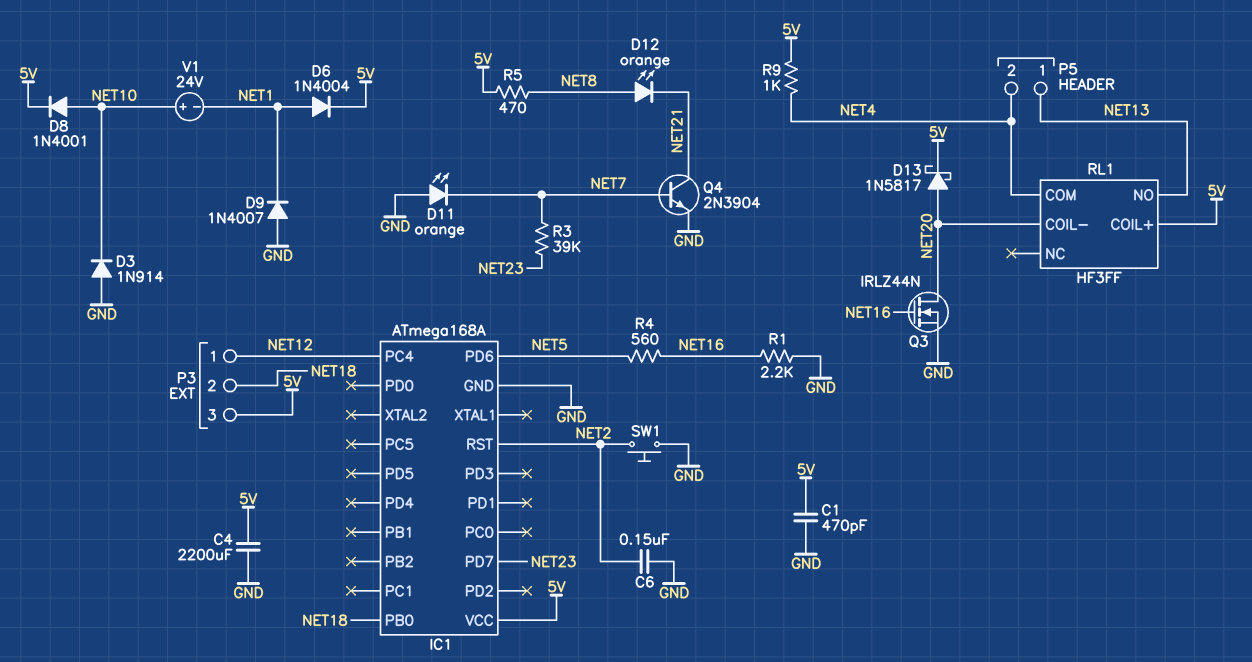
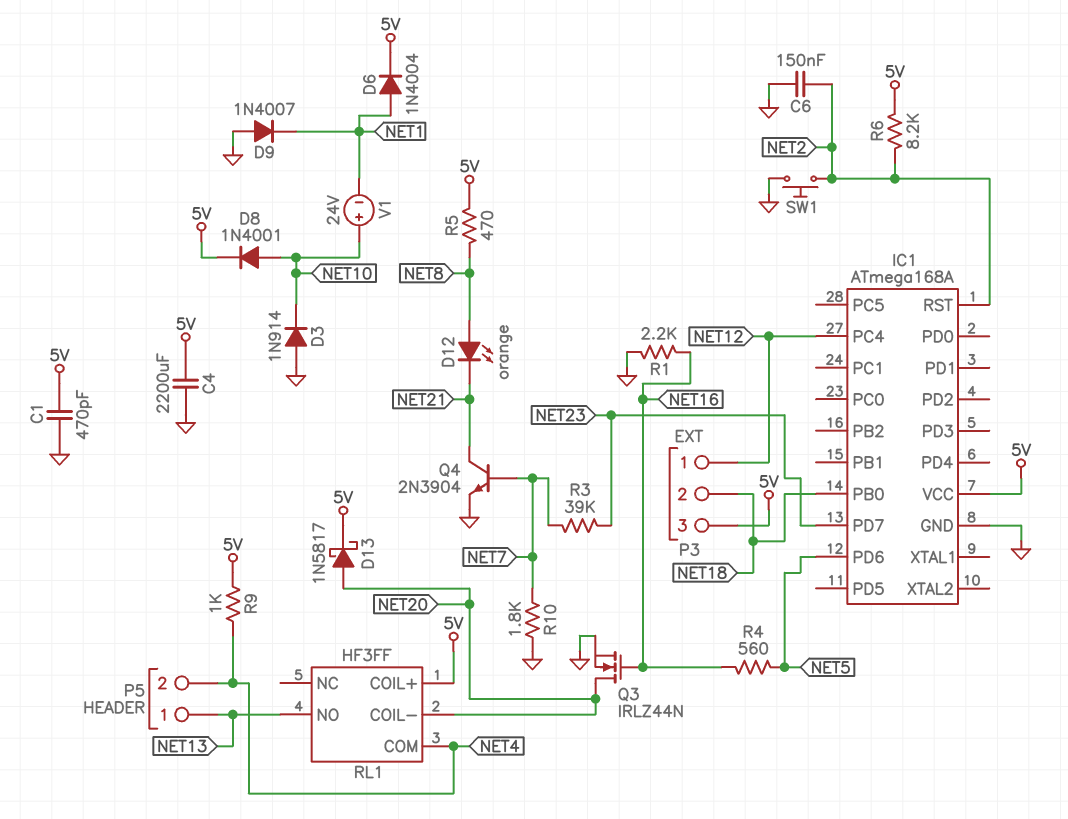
D11: LED orange (A GND, K NET7) -> none
R6: none -> 8.2k (5V, NET2)
R10: none -> 1.8k (GND, NET7)

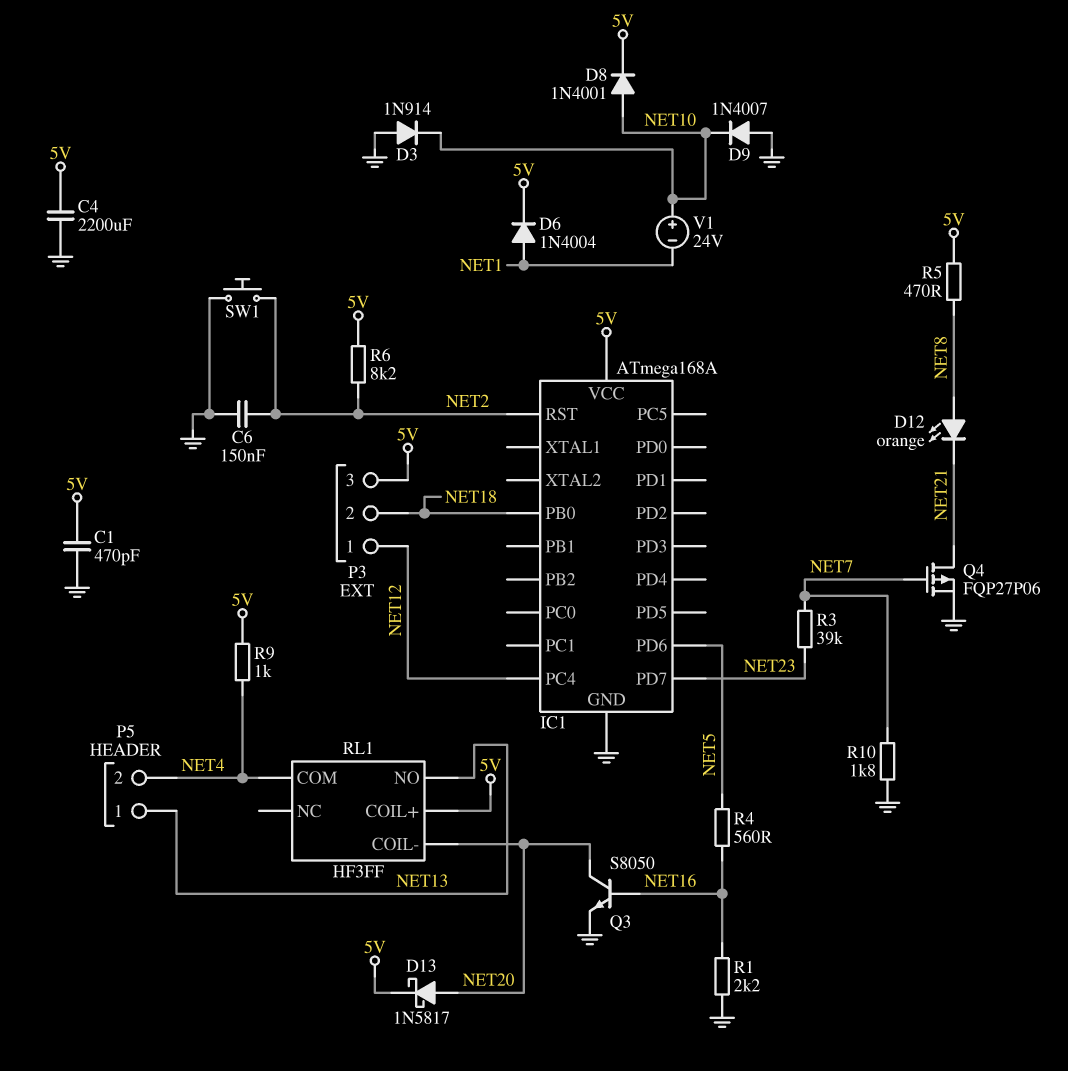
D9: diode 1N4007 (A GND, K NET1) -> diode 1N4007 (A GND, K NET10)
Q3: NMOS IRLZ44N (G NET16, D NET20, S GND) -> NPN S8050 (B NET16, C NET20, E GND)
Q4: NPN 2N3904 (B NET7, C NET21, E GND) -> PMOS FQP27P06 (G NET7, D NET21, S GND)

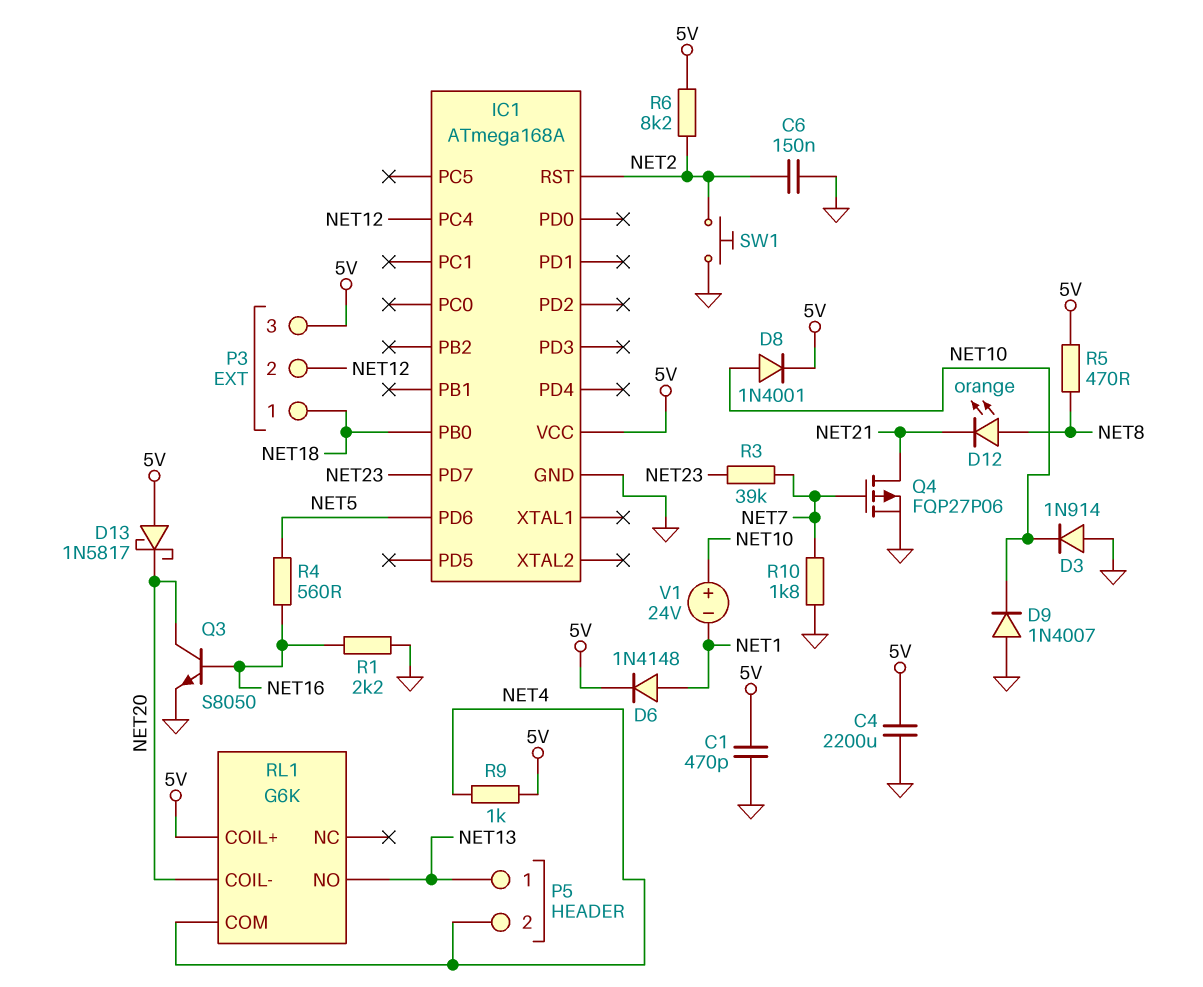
D6: diode 1N4004 (A NET1, K 5V) -> diode 1N4148 (A NET1, K 5V)
D13: schottky 1N5817 (A NET20, K 5V) -> schottky 1N5817 (A 5V, K NET20)
P3 pin 1: NET12 -> NET18
P3 pin 2: NET18 -> NET12
RL1: HF3FF -> G6K

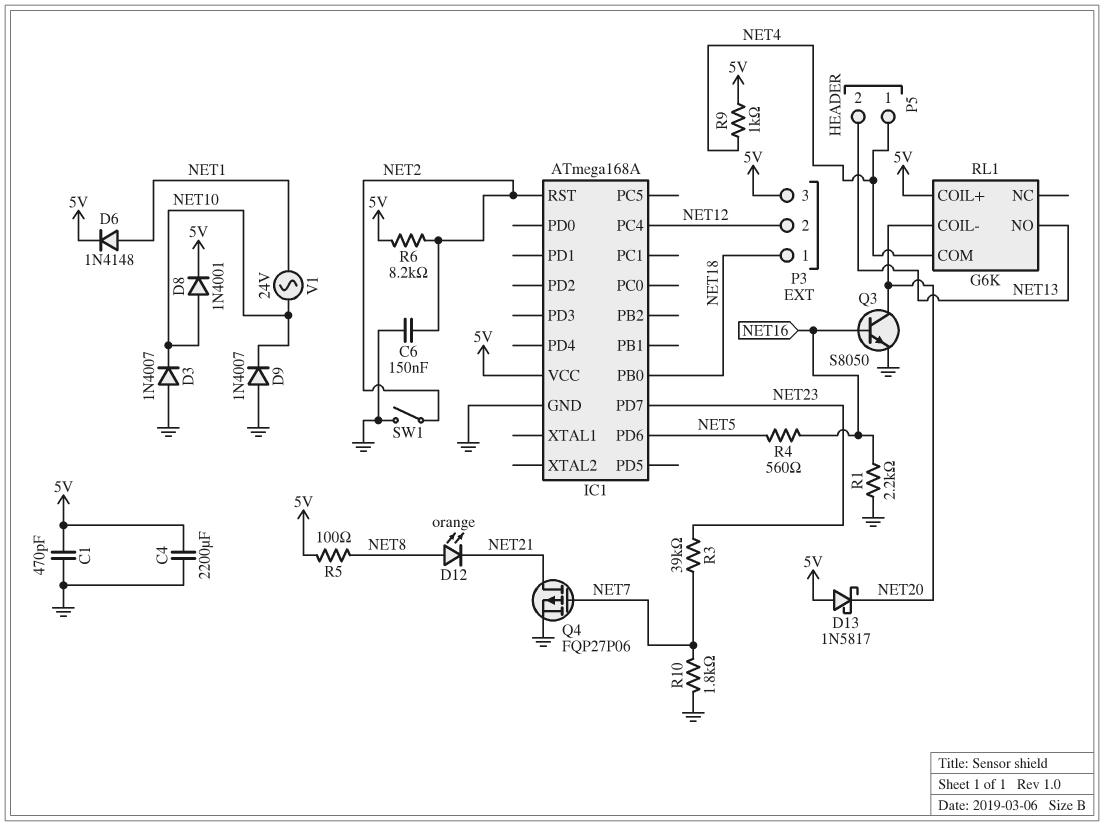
D3: diode 1N914 (A GND, K NET10) -> diode 1N4007 (A GND, K NET10)
P5 pin 1: NET13 -> NET4
P5 pin 2: NET4 -> NET13
R5: 470 (5V, NET8) -> 100 (5V, NET8)
SW1: button (GND, NET2) -> switch (GND, NET2)
V1: 24V (plus NET10, minus NET1) -> AC 24V (NET1, NET10)

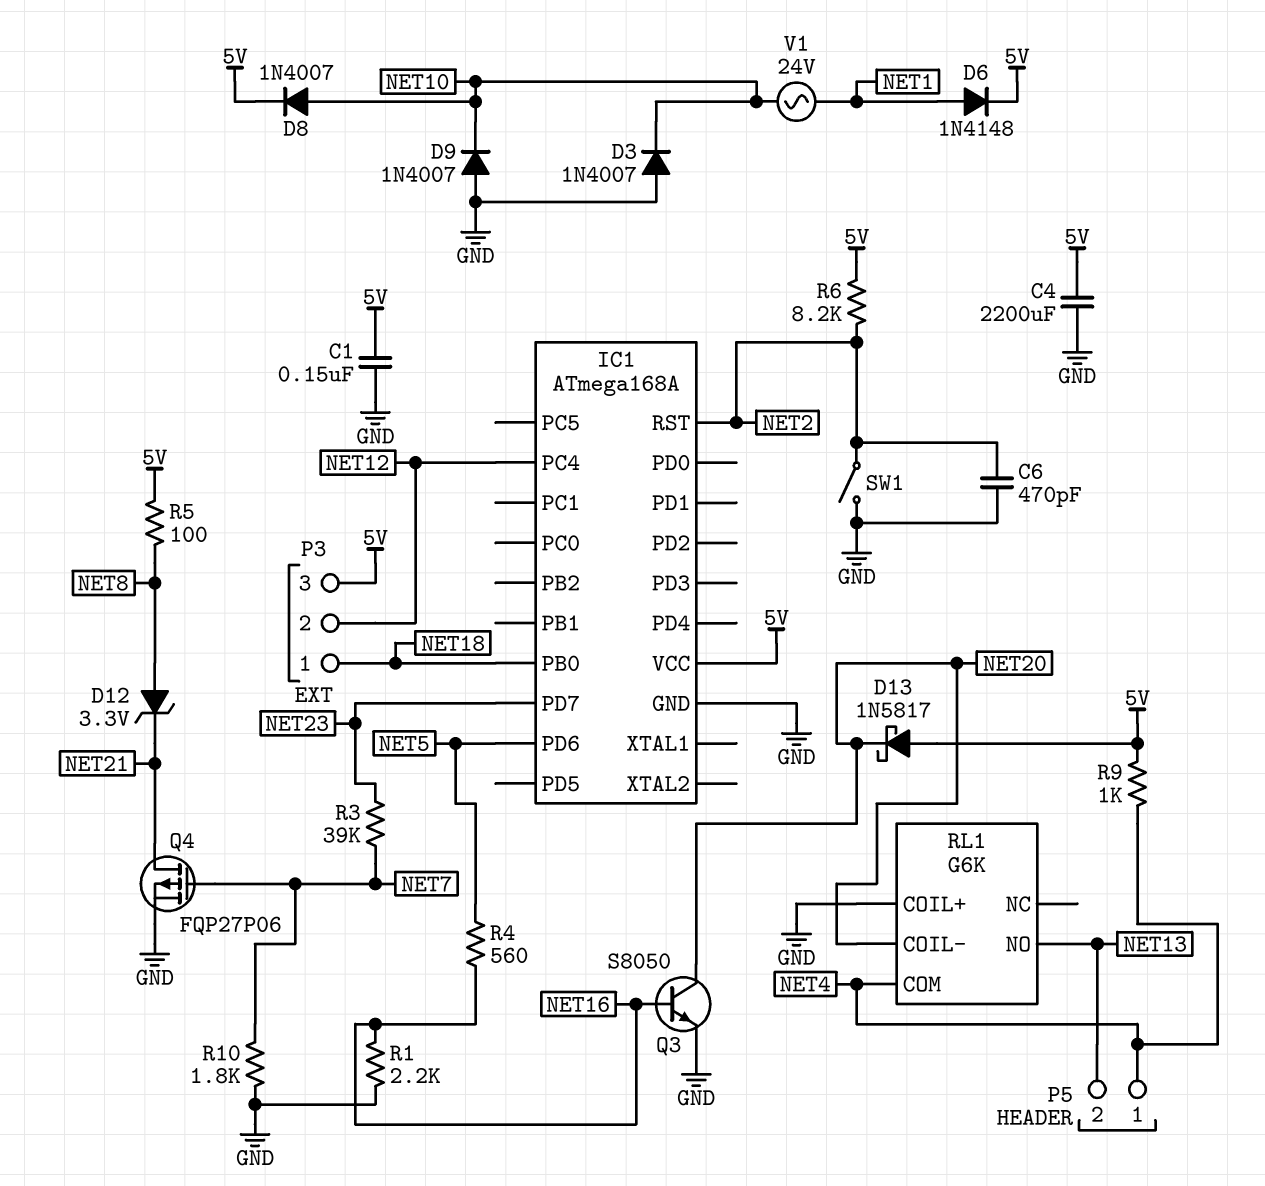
C1: 470pF (5V, GND) -> 150nF (5V, GND)
C6: 150nF (GND, NET2) -> 470pF (GND, NET2)
D8: diode 1N4001 (A NET10, K 5V) -> diode 1N4007 (A NET10, K 5V)
D12: LED orange (A NET8, K NET21) -> zener 3.3V (A NET8, K NET21)
RL1 pin COIL+: 5V -> GND

